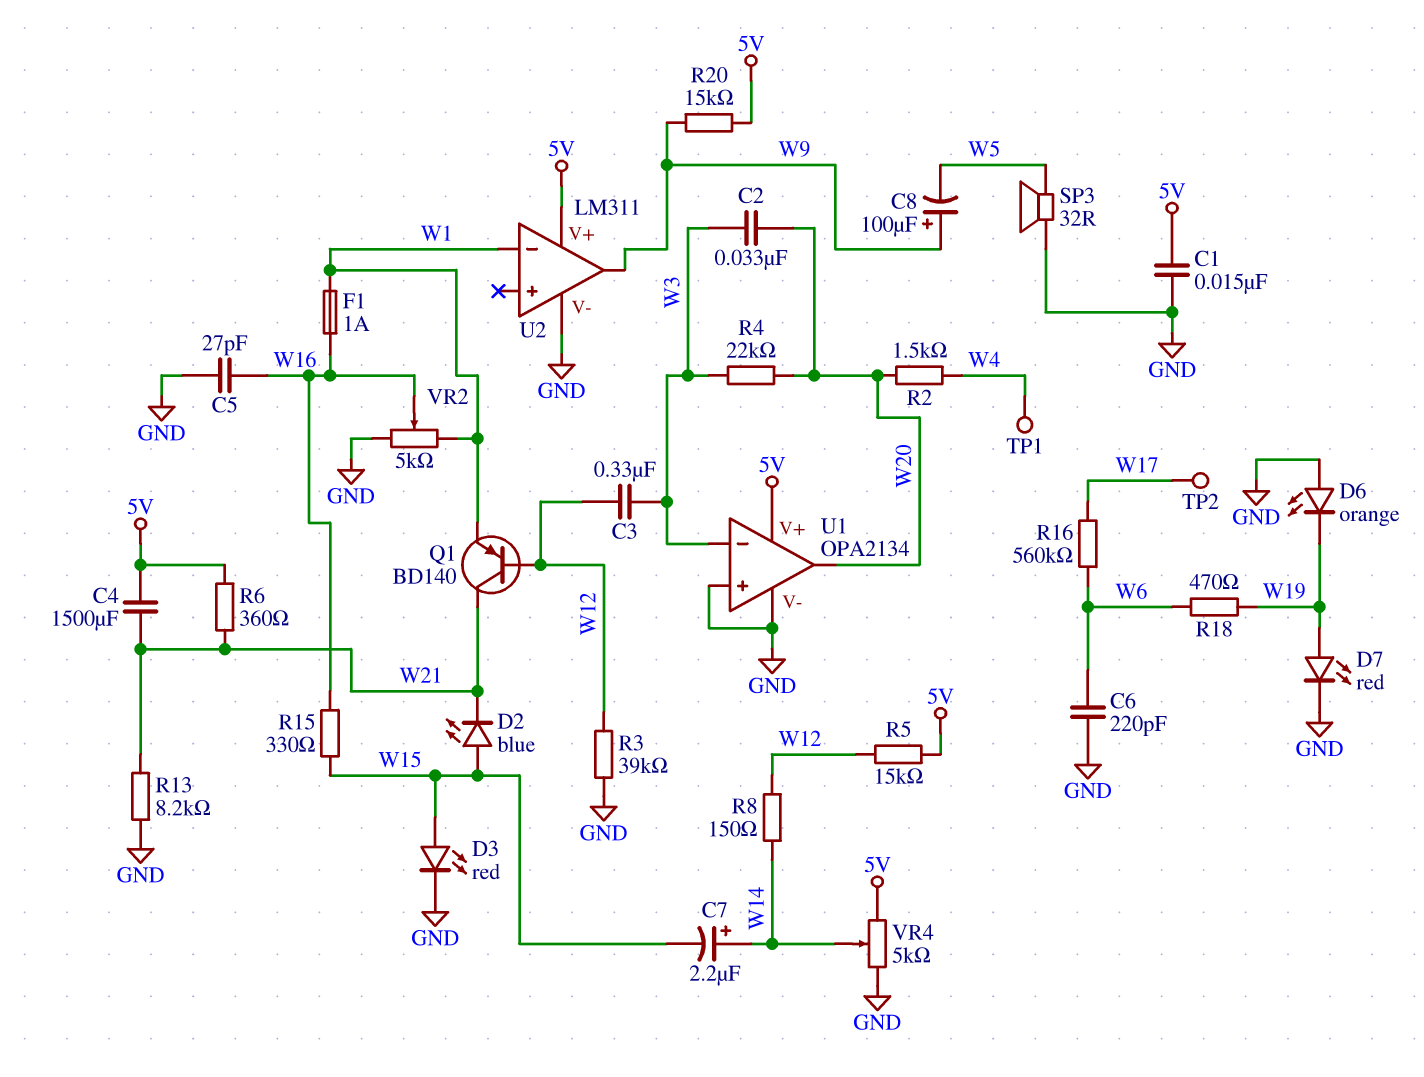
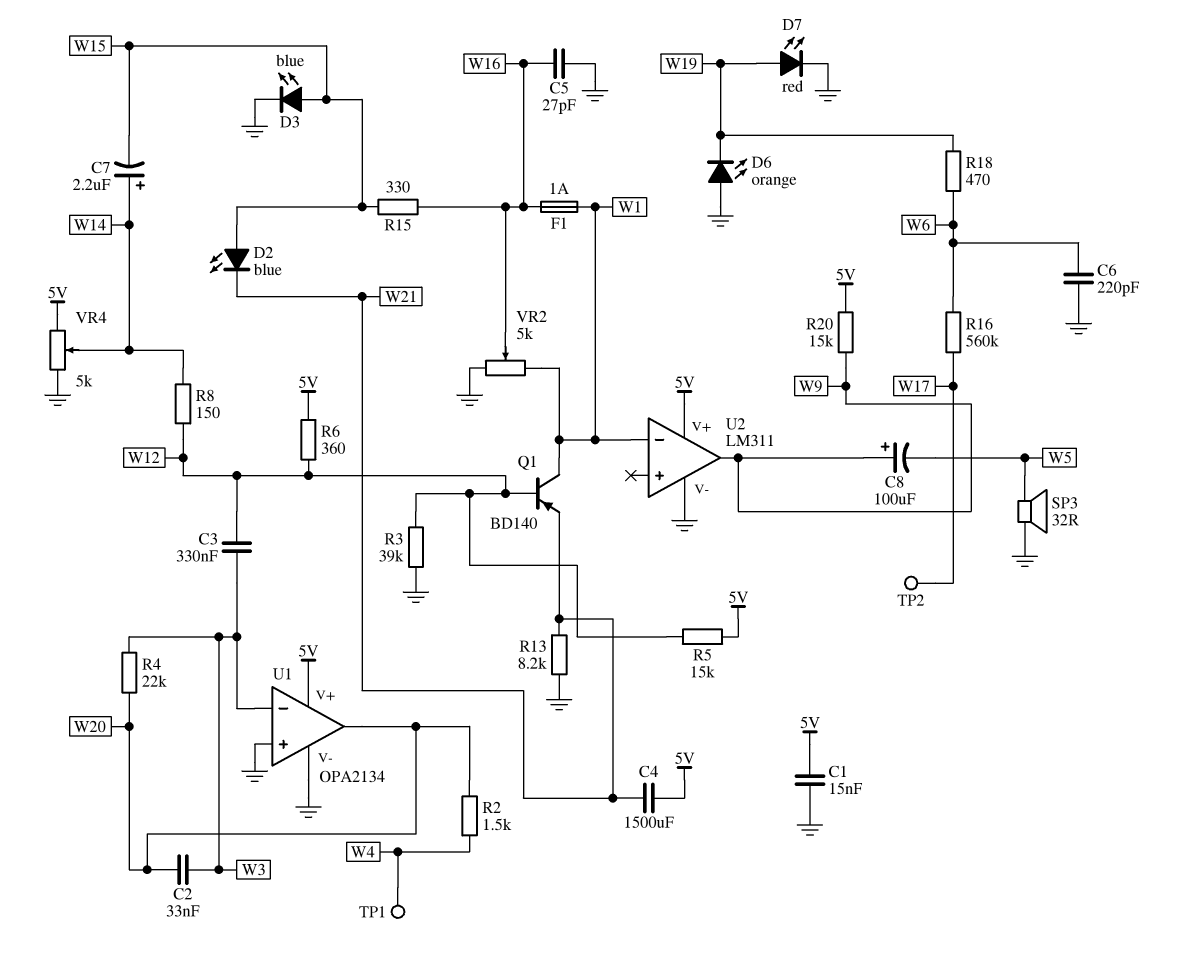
D3: LED red (A W15, K GND) -> LED blue (A W15, K GND)
Q1: PNP BD140 (B W12, C W21, E W1) -> PNP BD140 (B W12, C W1, E W21)
R6: 360 (5V, W21) -> 360 (5V, W12)

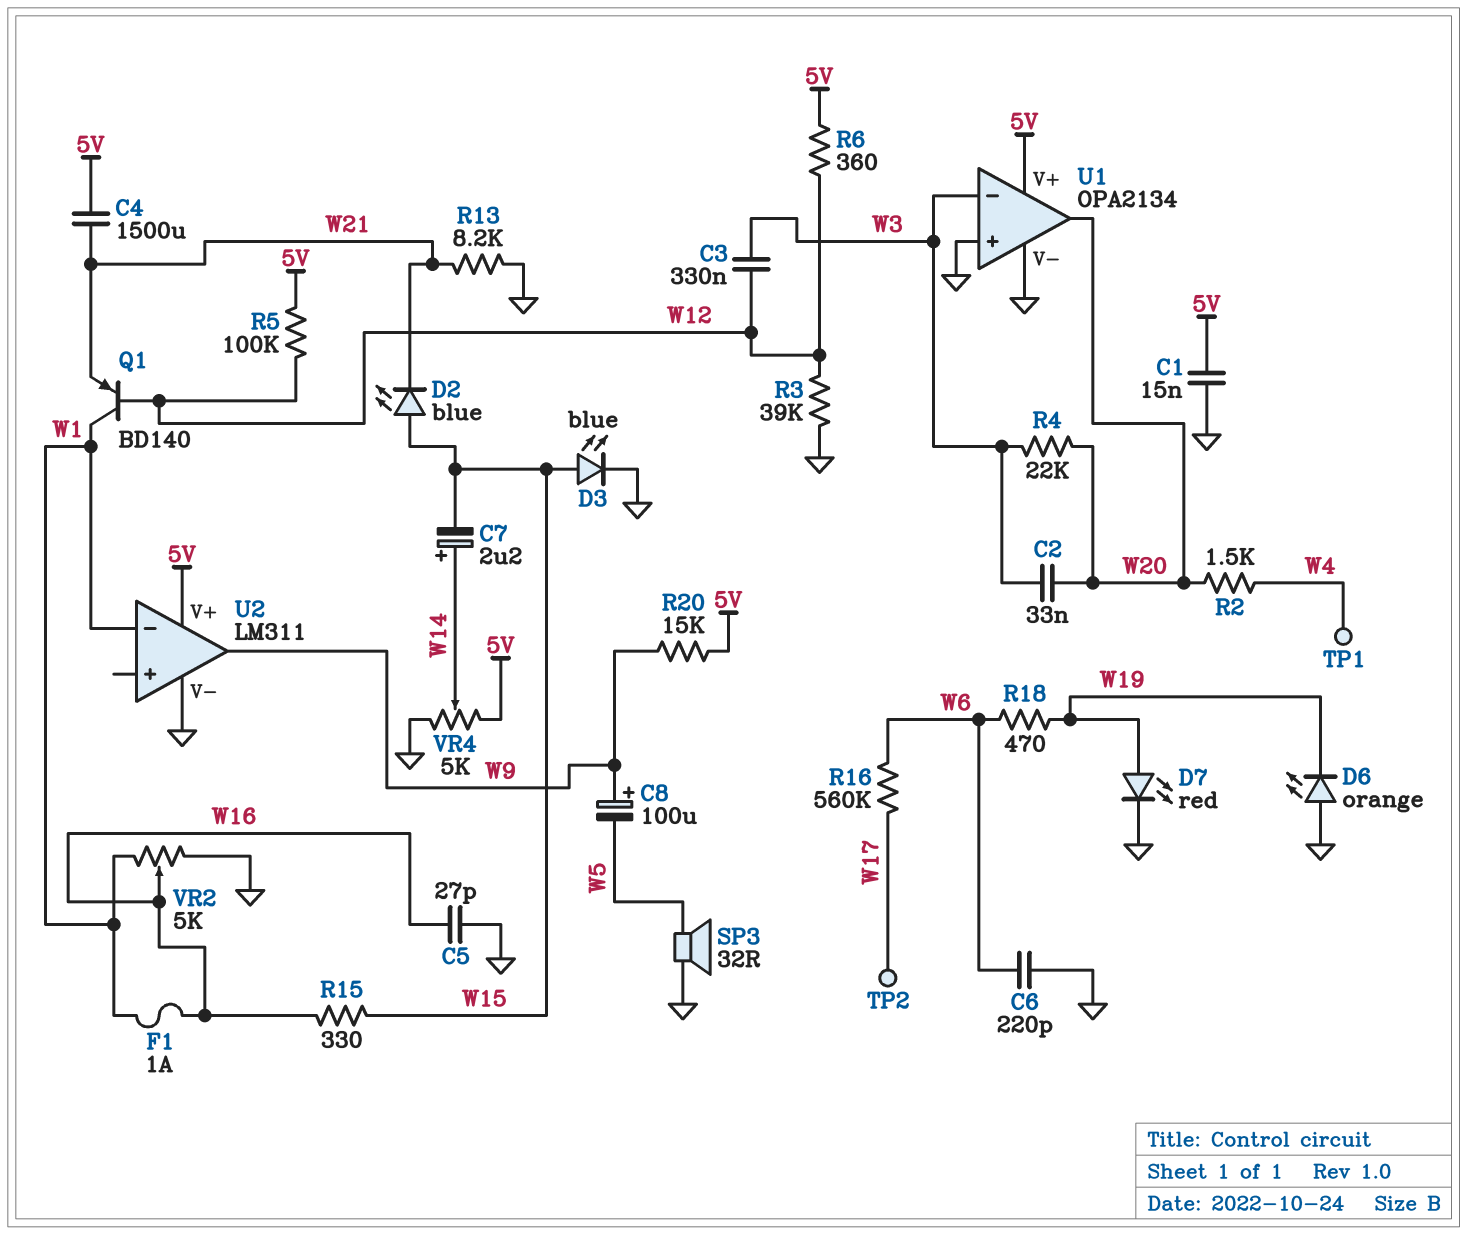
R5: 15k (5V, W12) -> 100k (5V, W12)
R8: 150 (W12, W14) -> none

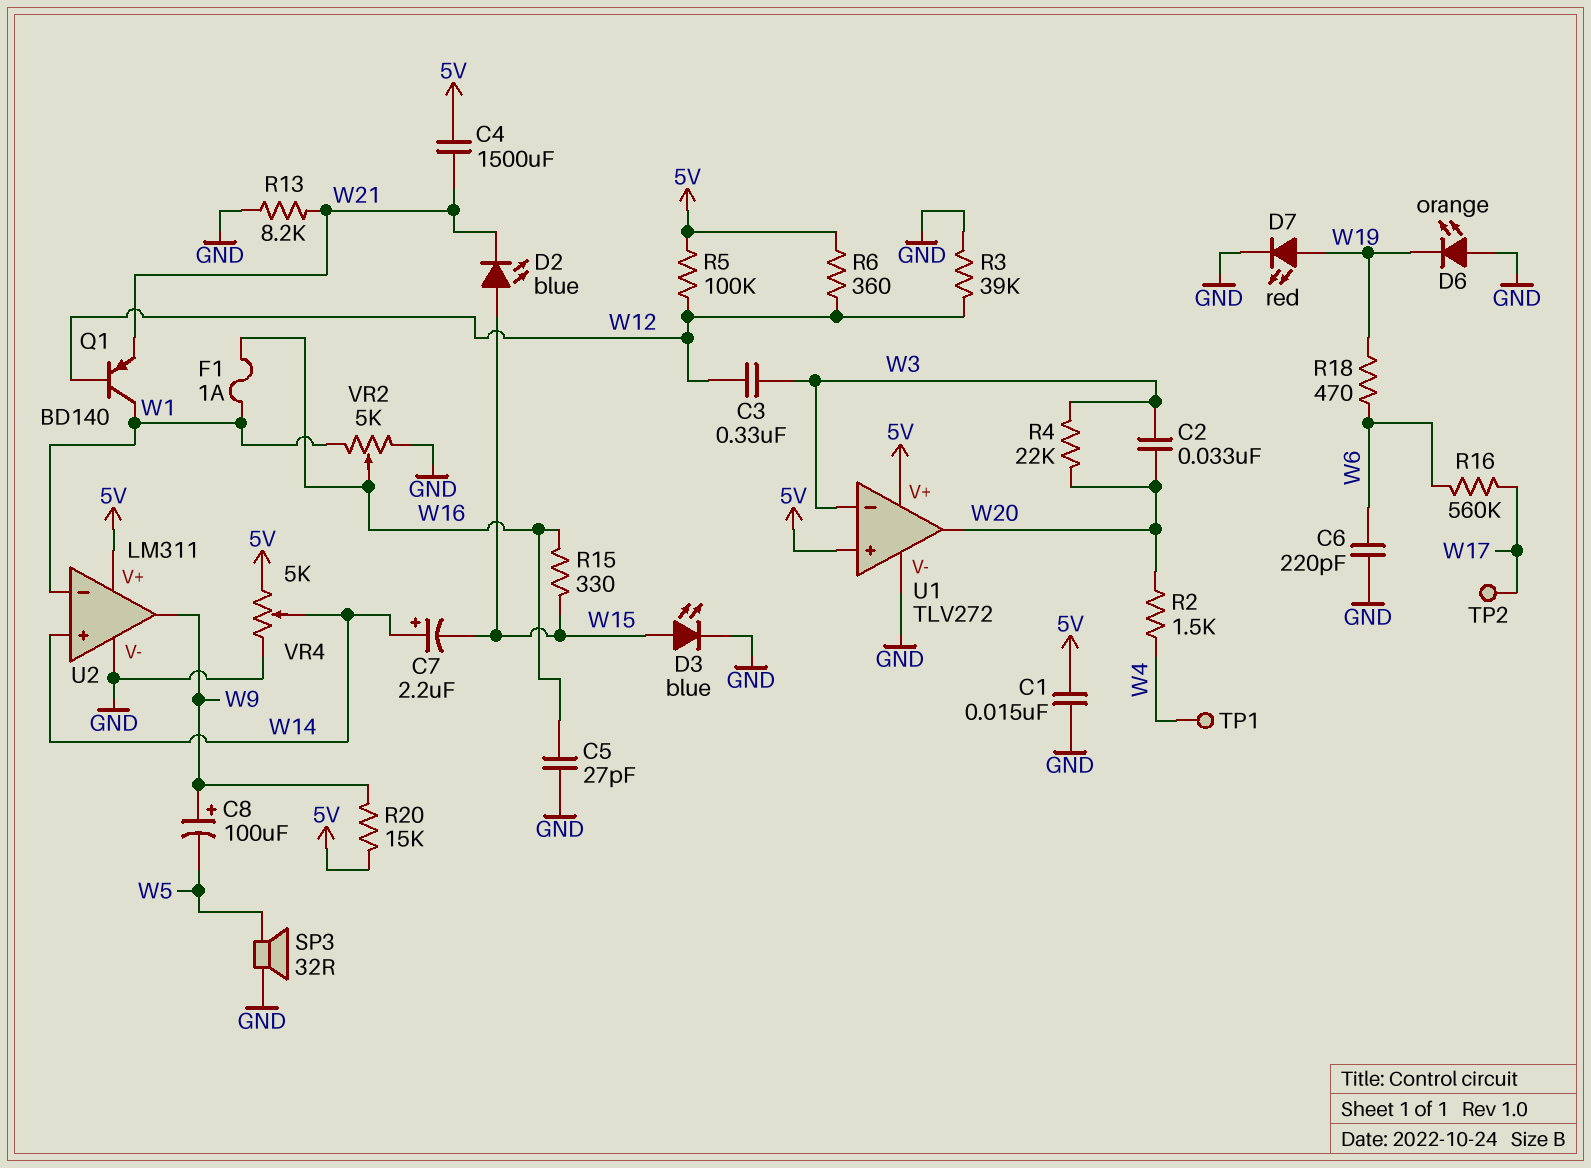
U1: OPA2134 -> TLV272
U1 pin in+: GND -> 5V
U2 pin in+: none -> W14

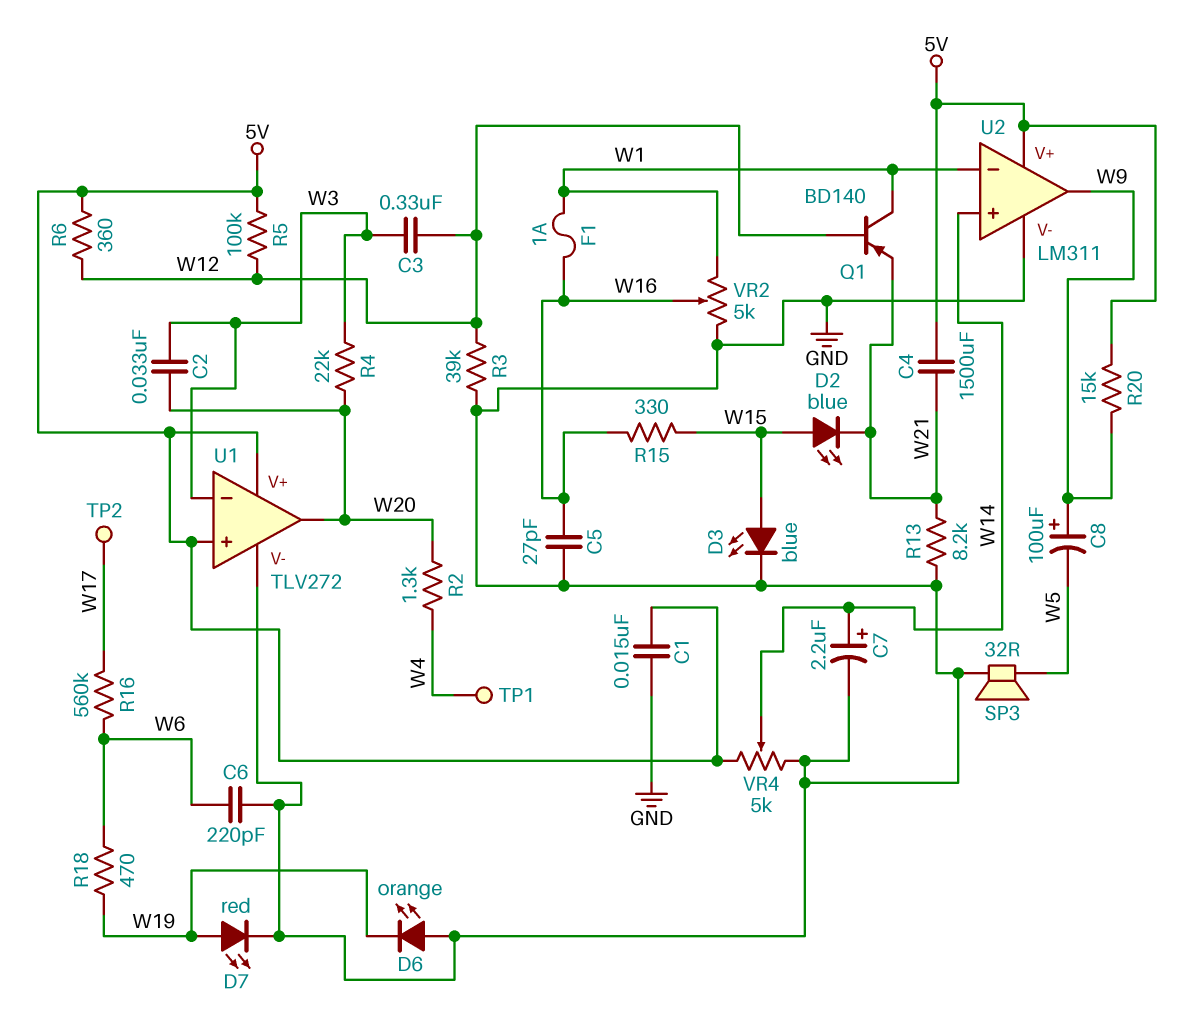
C7: 2.2uF (plus W14, minus W15) -> 2.2uF (plus W14, minus GND)
R2: 1.5k (W4, W20) -> 1.3k (W4, W20)

